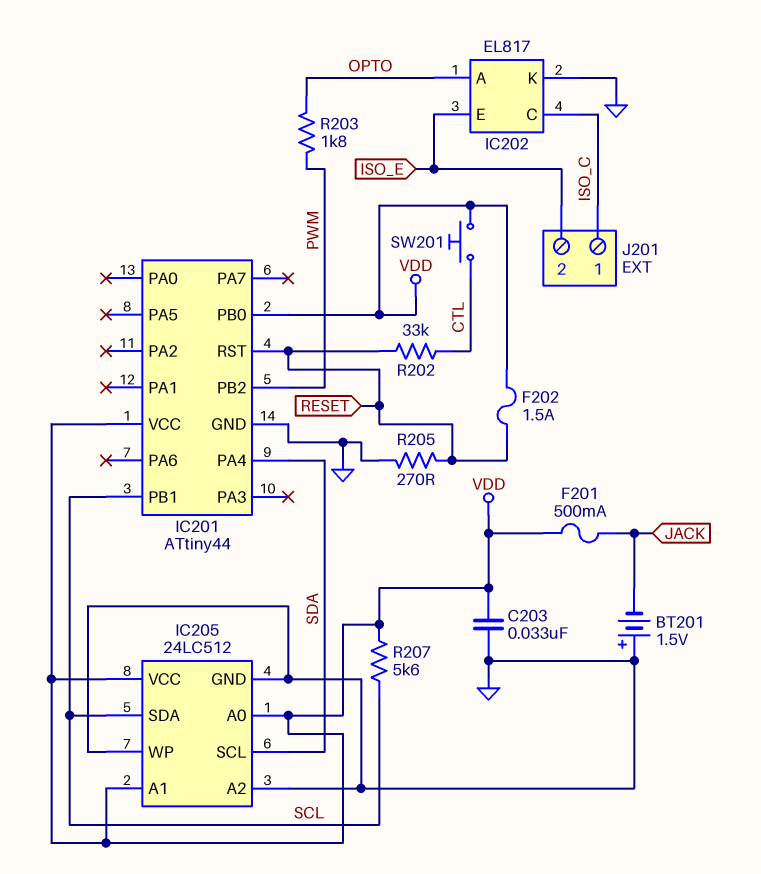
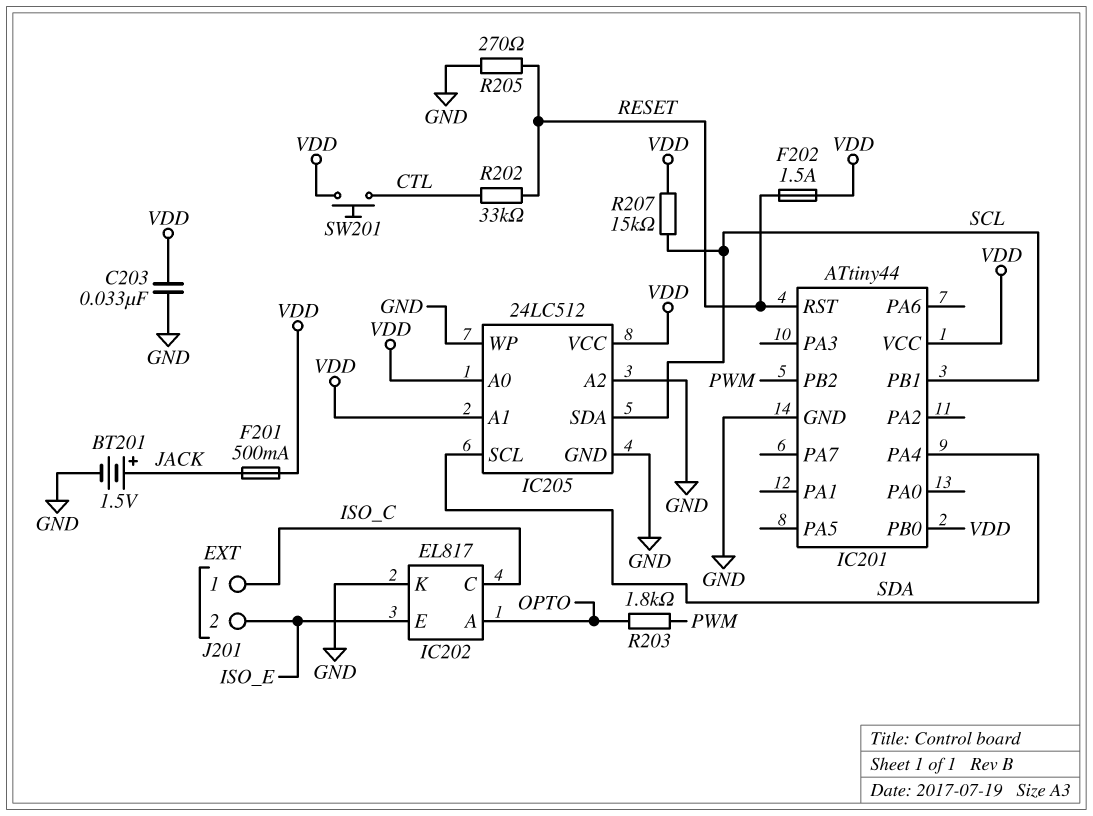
BT201: 1.5V (plus GND, minus JACK) -> 1.5V (plus JACK, minus GND)
R207: 5.6k (SCL, VDD) -> 15k (SCL, VDD)

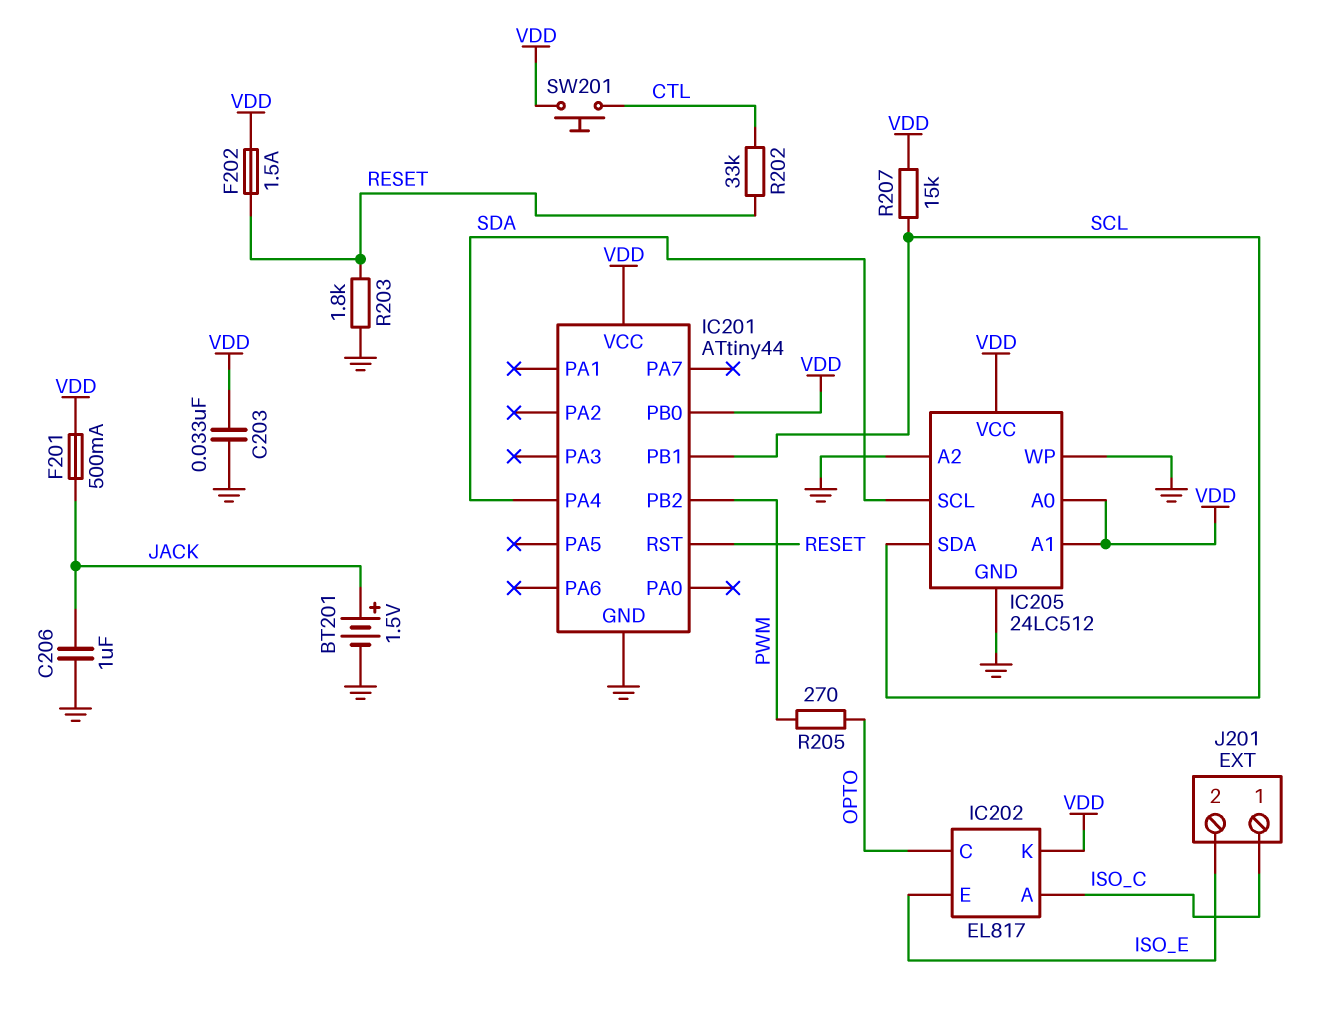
C206: none -> 1uF (GND, JACK)
IC202 pin A: OPTO -> ISO_C
IC202 pin C: ISO_C -> OPTO
IC202 pin K: GND -> VDD
R203: 1.8k (OPTO, PWM) -> 1.8k (GND, RESET)
R205: 270 (GND, RESET) -> 270 (OPTO, PWM)

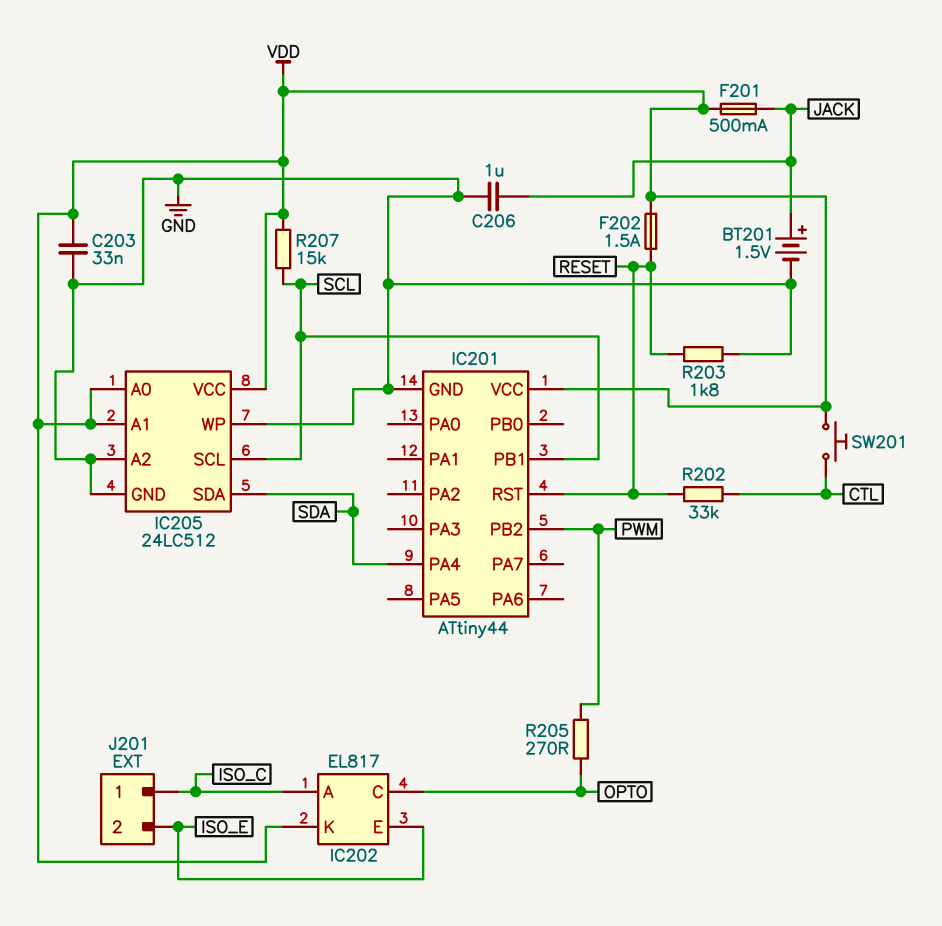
IC201 pin PB0: VDD -> none
IC205 pin SCL: SDA -> SCL
IC205 pin SDA: SCL -> SDA

